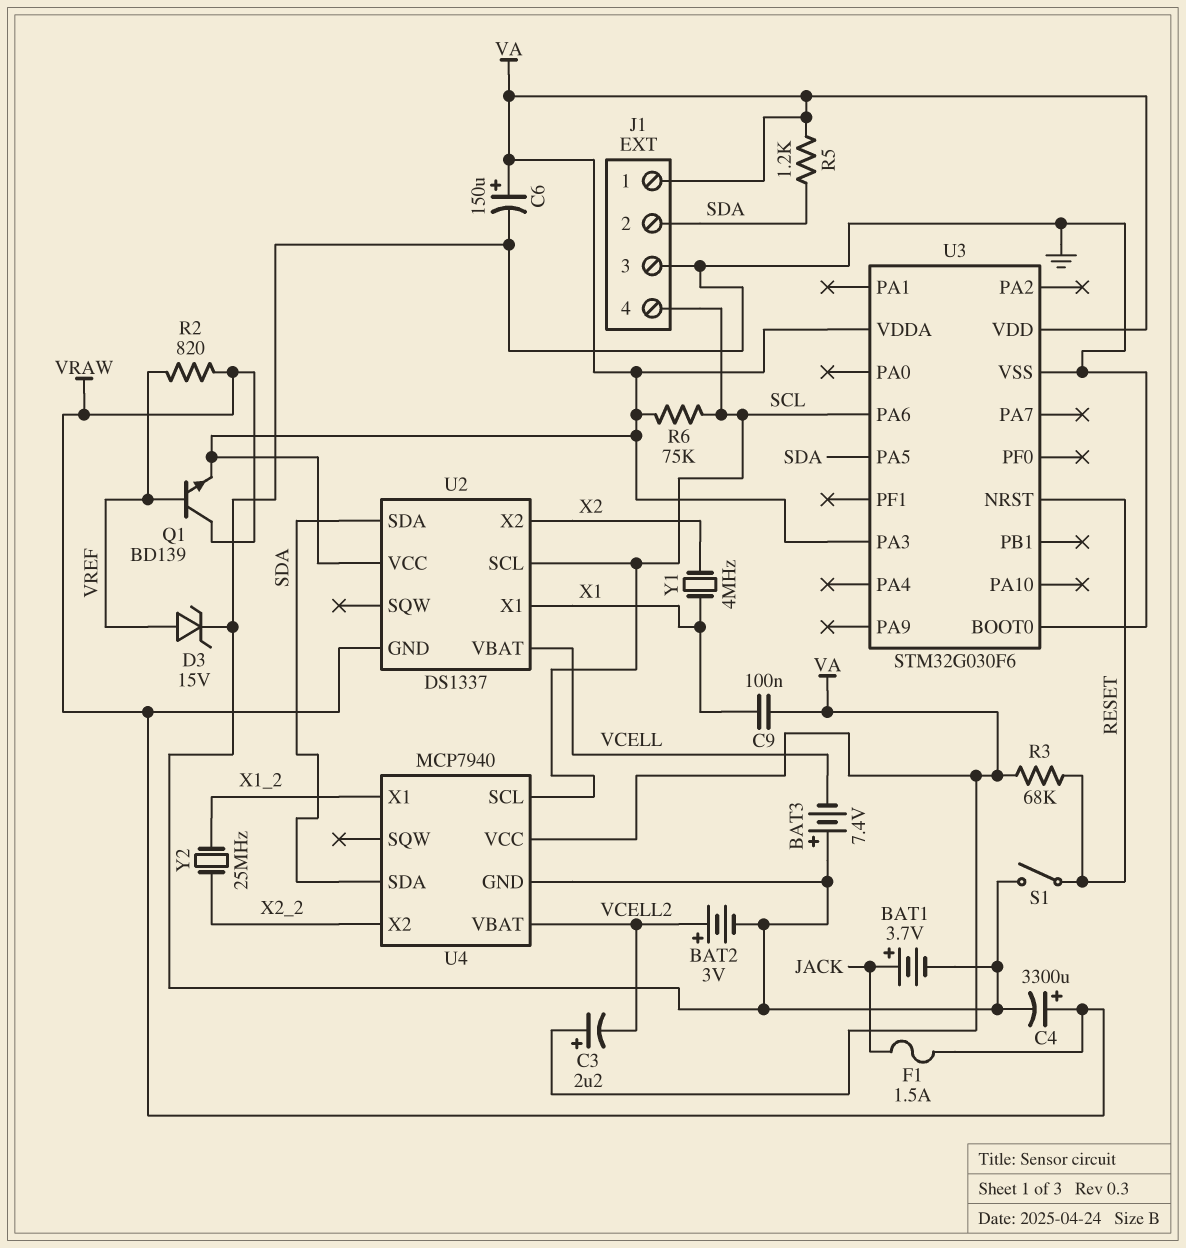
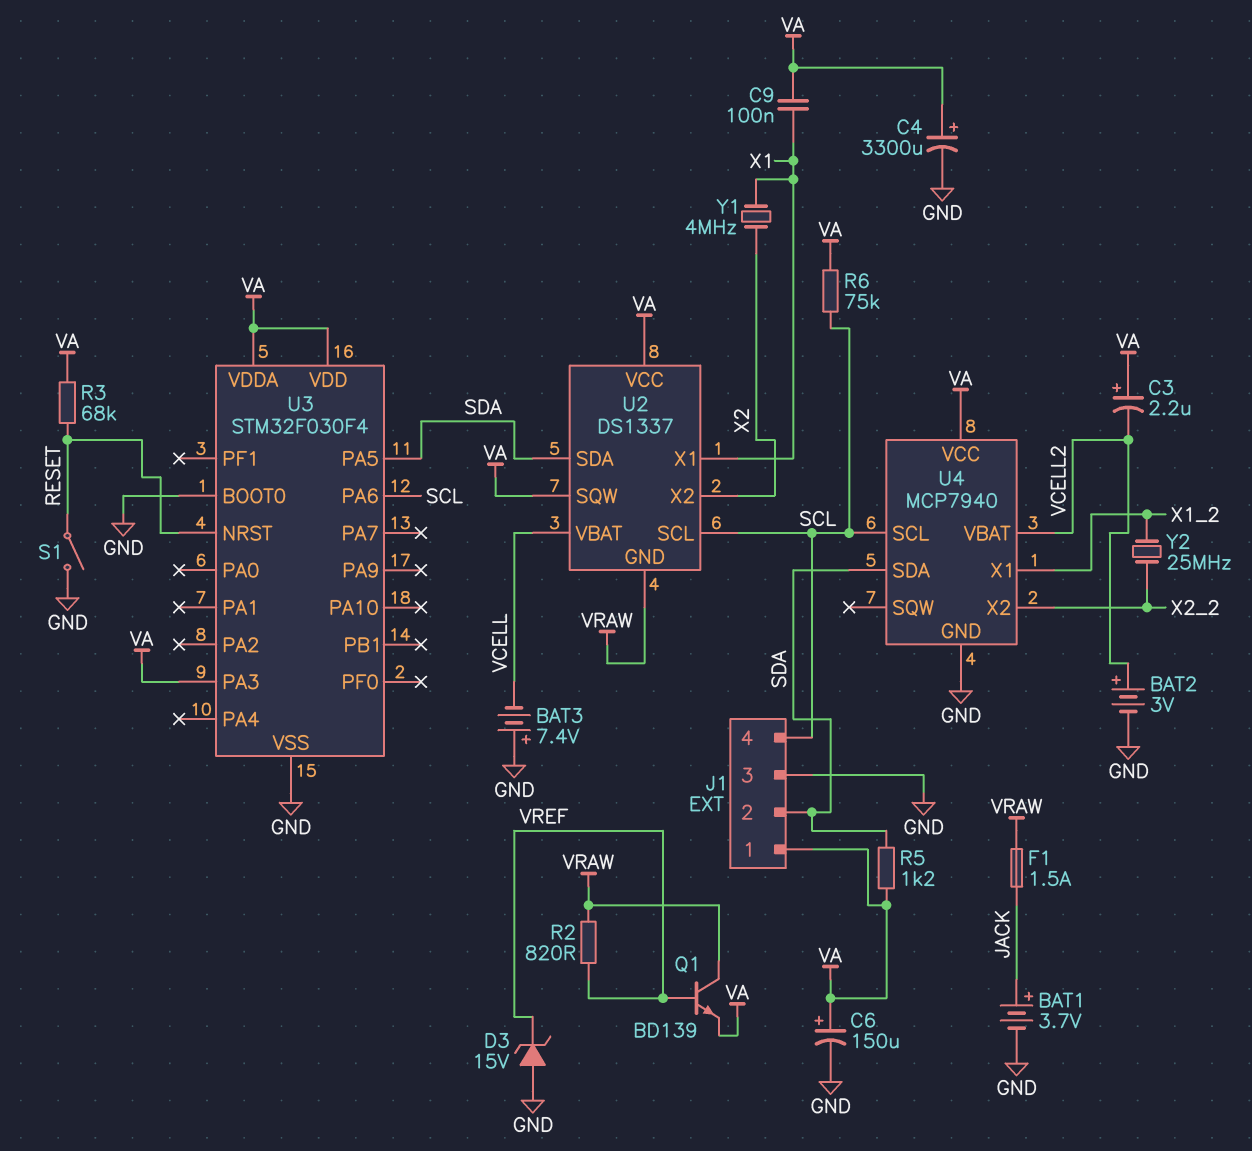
C4: 3300uF (plus VRAW, minus GND) -> 3300uF (plus VA, minus GND)
D3: zener 15V (A VREF, K GND) -> zener 15V (A GND, K VREF)
U2 pin SQW: none -> VA
U3: STM32G030F6 -> STM32F030F4

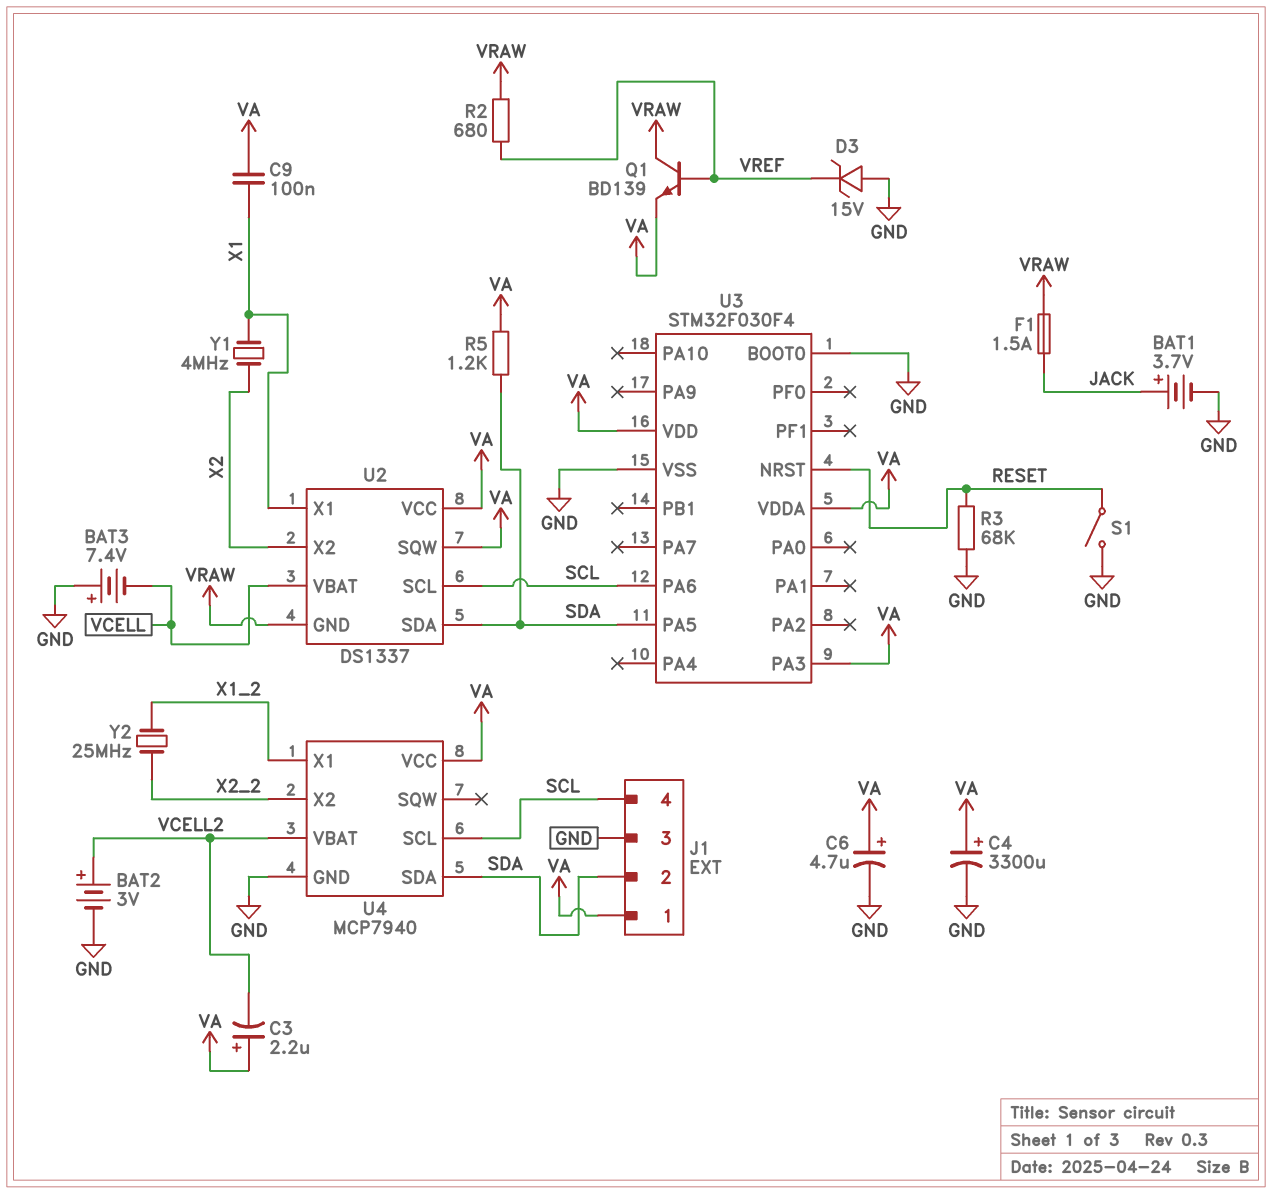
C6: 150uF (plus VA, minus GND) -> 4.7uF (plus VA, minus GND)
R2: 820 (VRAW, VREF) -> 680 (VRAW, VREF)
R3: 68k (RESET, VA) -> 68k (GND, RESET)
R6: 75k (SCL, VA) -> none

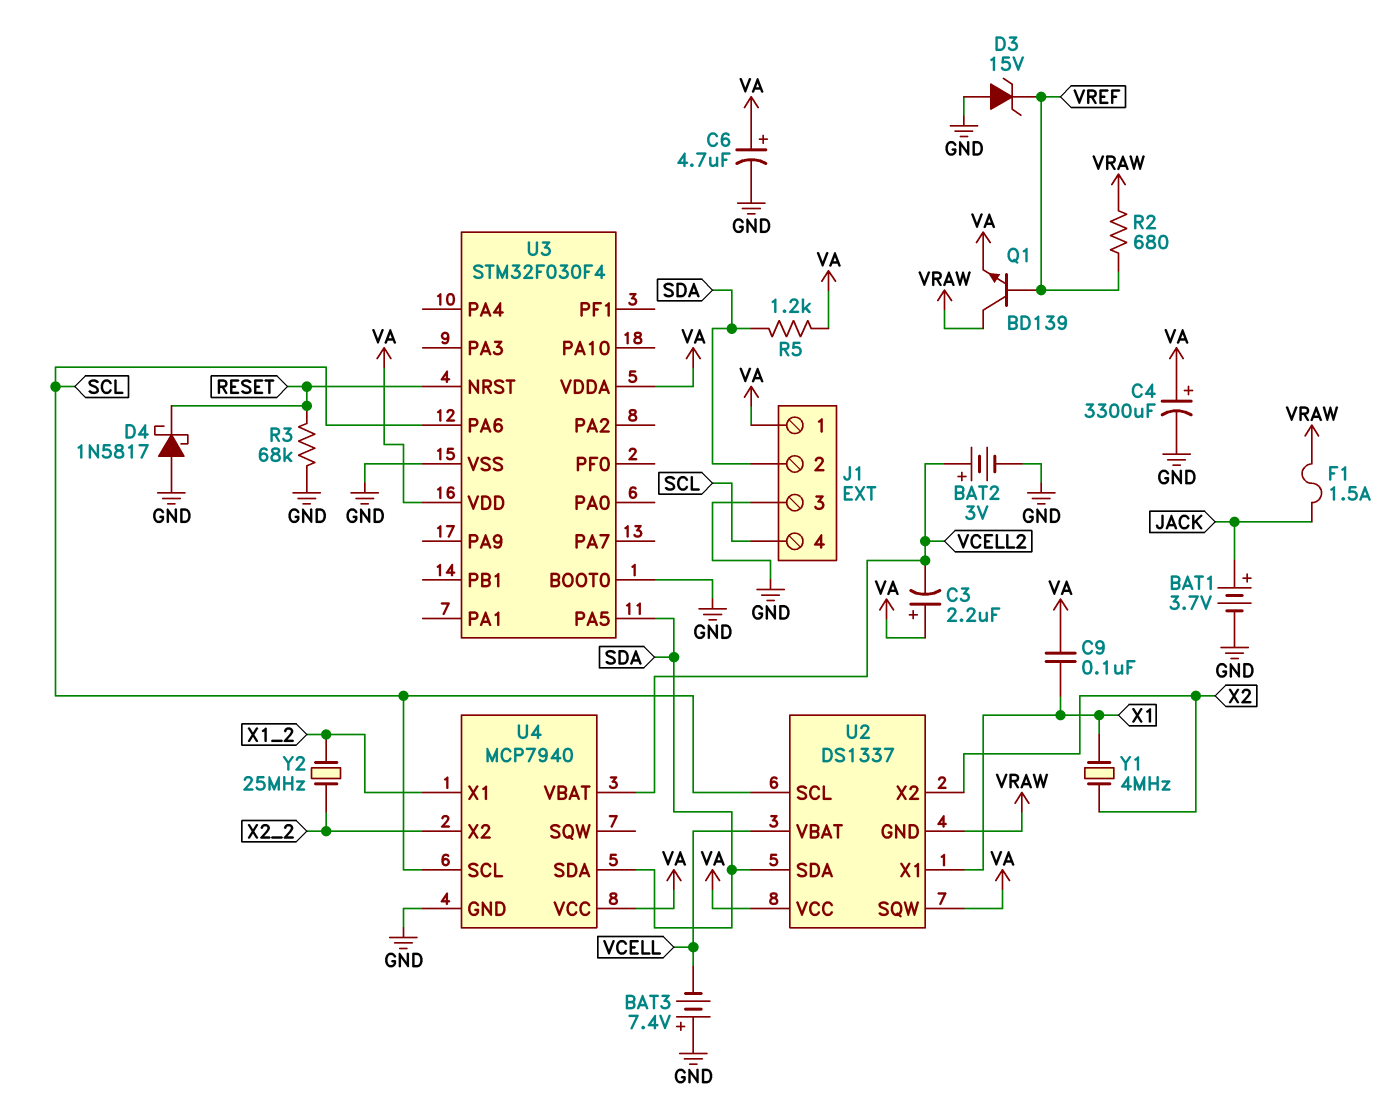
D4: none -> schottky 1N5817 (A GND, K RESET)
S1: switch (GND, RESET) -> none
U3 pin PA3: VA -> none

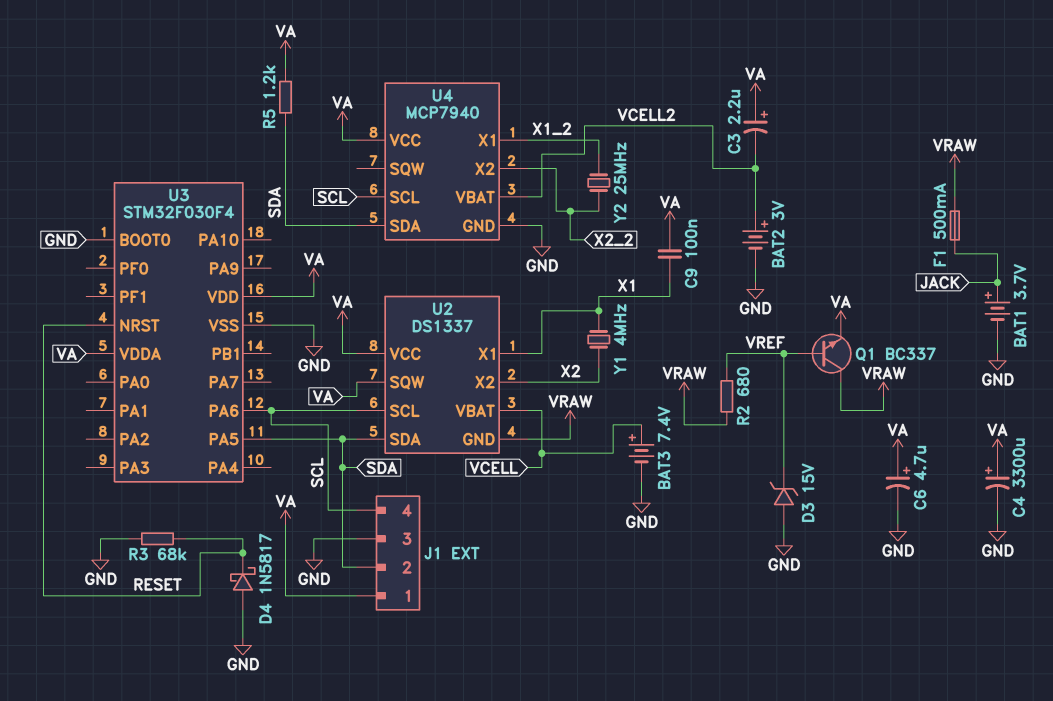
BAT3: 7.4V (plus GND, minus VCELL) -> 7.4V (plus VCELL, minus GND)
F1: 1.5A (JACK, VRAW) -> 500mA (JACK, VRAW)
Q1: NPN BD139 (B VREF, C VRAW, E VA) -> NPN BC337 (B VREF, C VRAW, E VA)

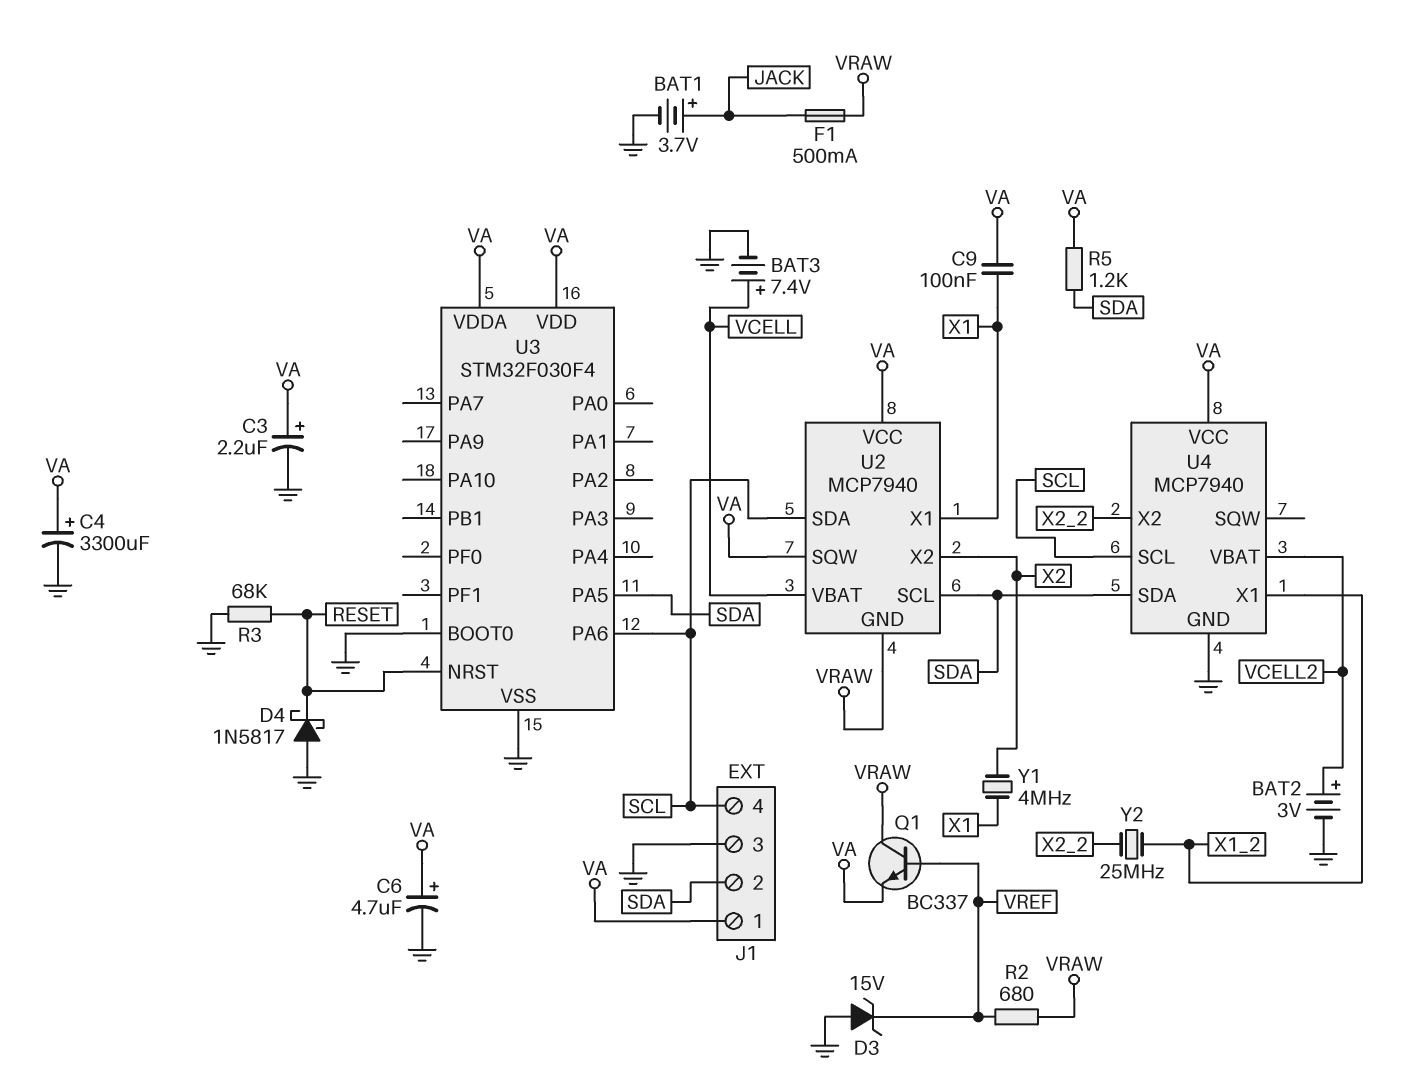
C3: 2.2uF (plus VA, minus VCELL2) -> 2.2uF (plus VA, minus GND)
U2: DS1337 -> MCP7940
U2 pin SCL: SCL -> SDA
U2 pin SDA: SDA -> SCL

